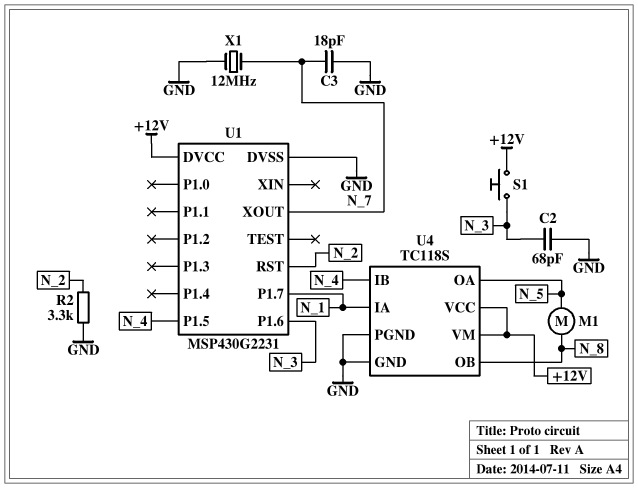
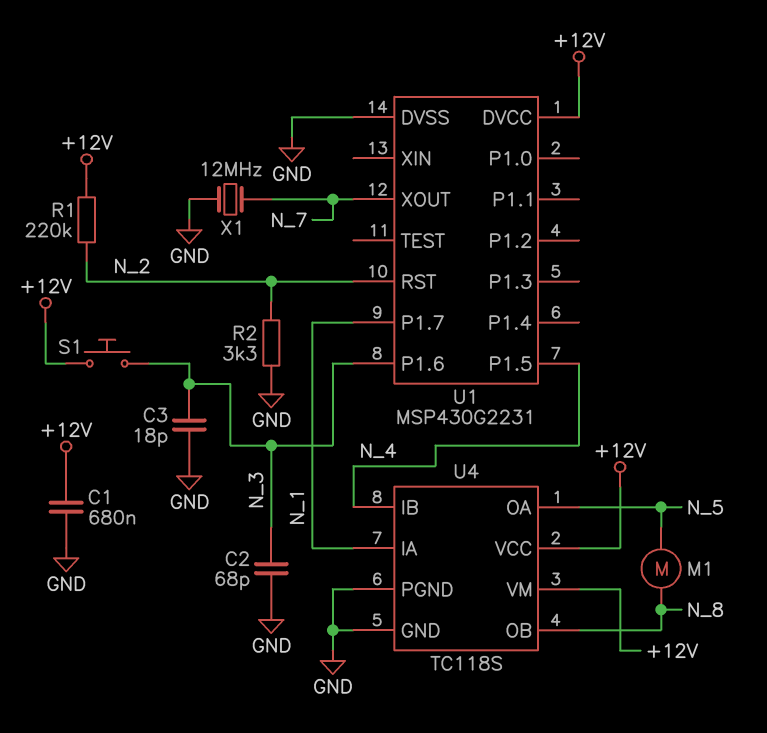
C1: none -> 680nF (+12V, GND)
C3: 18pF (GND, N_7) -> 18pF (GND, N_3)
R1: none -> 220k (+12V, N_2)

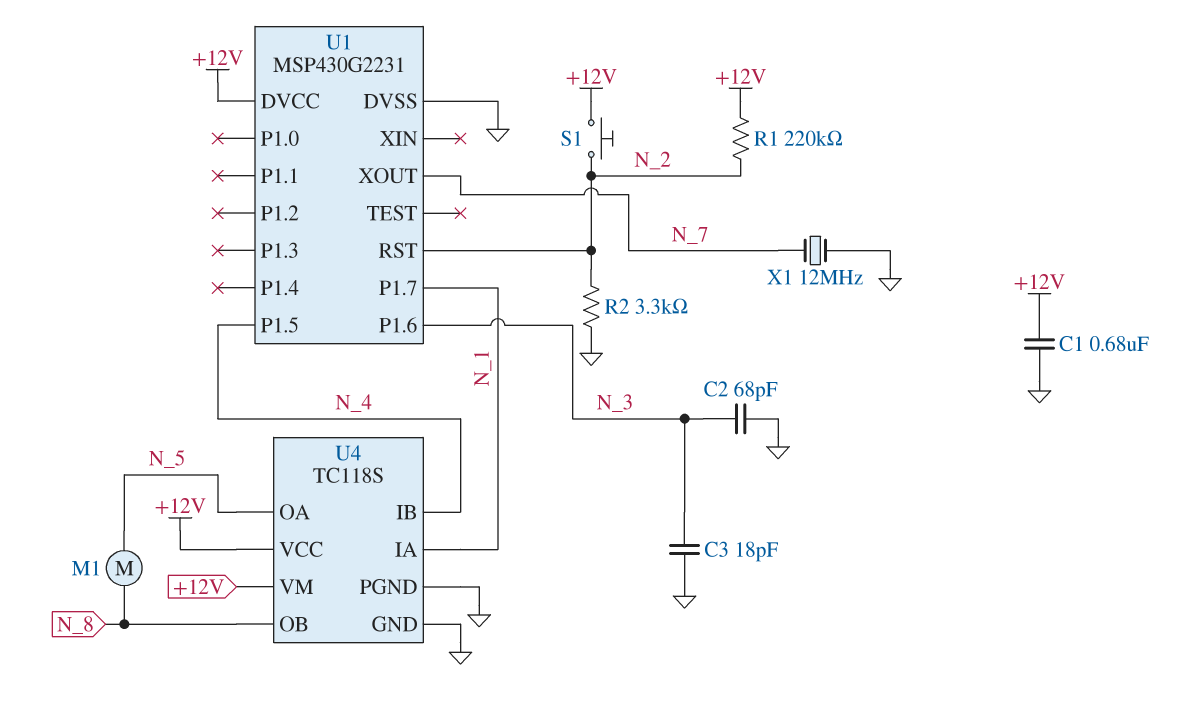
S1: button (+12V, N_3) -> button (+12V, N_2)

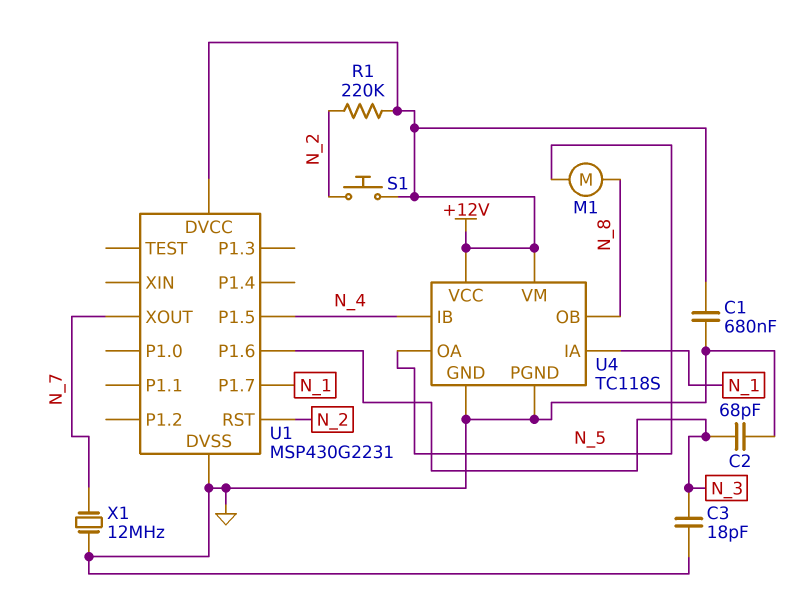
R2: 3.3k (GND, N_2) -> none

